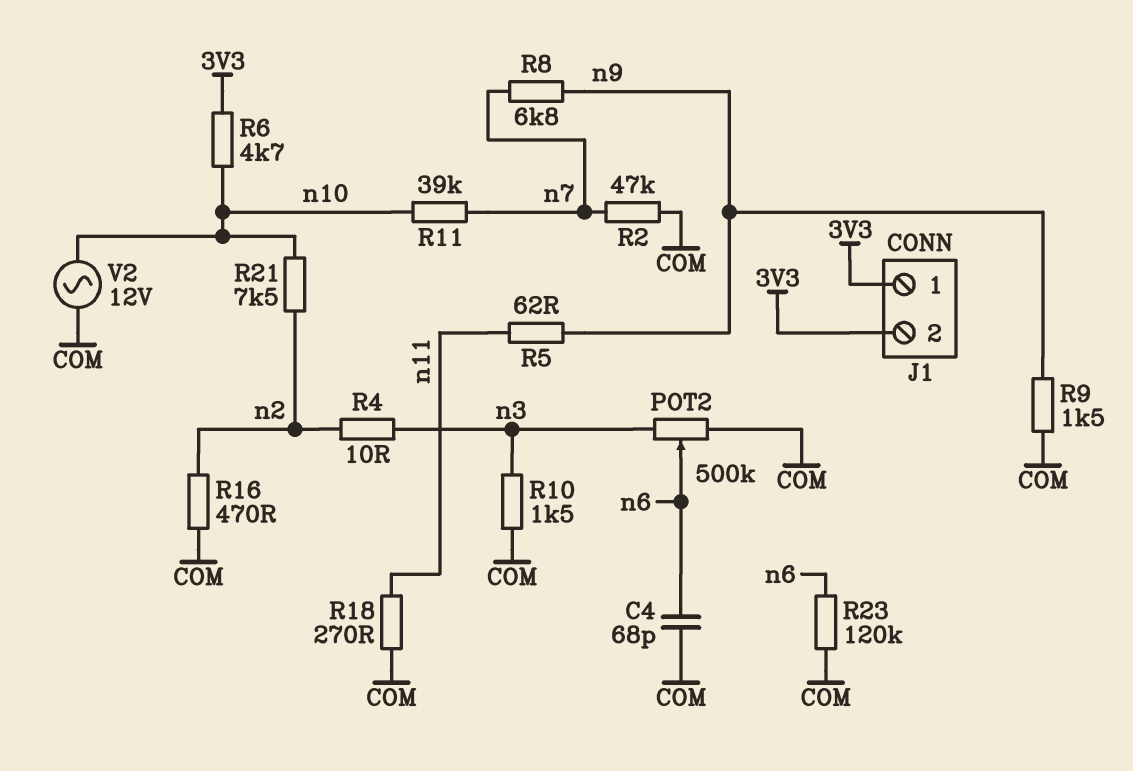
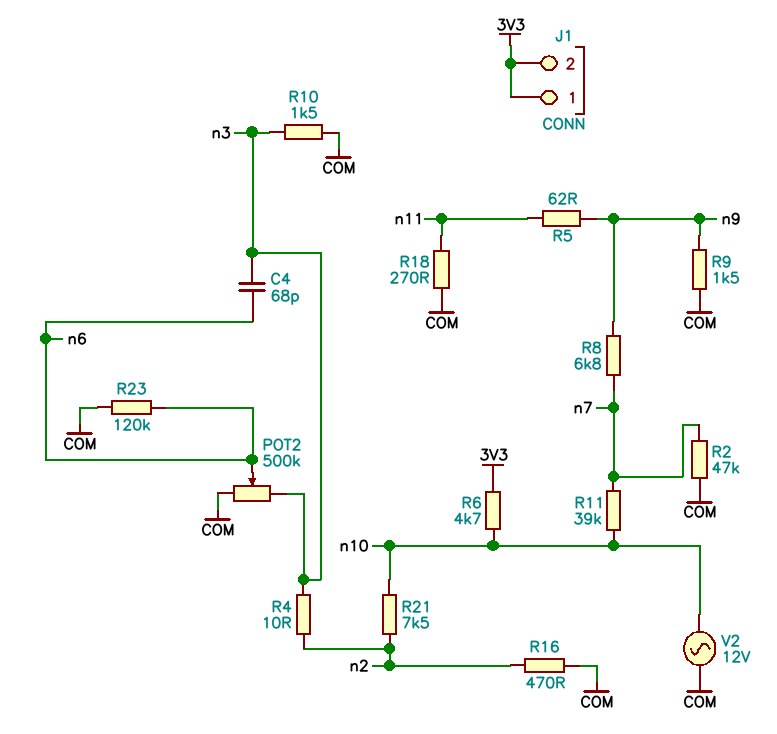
C4: 68pF (COM, n6) -> 68pF (n3, n6)

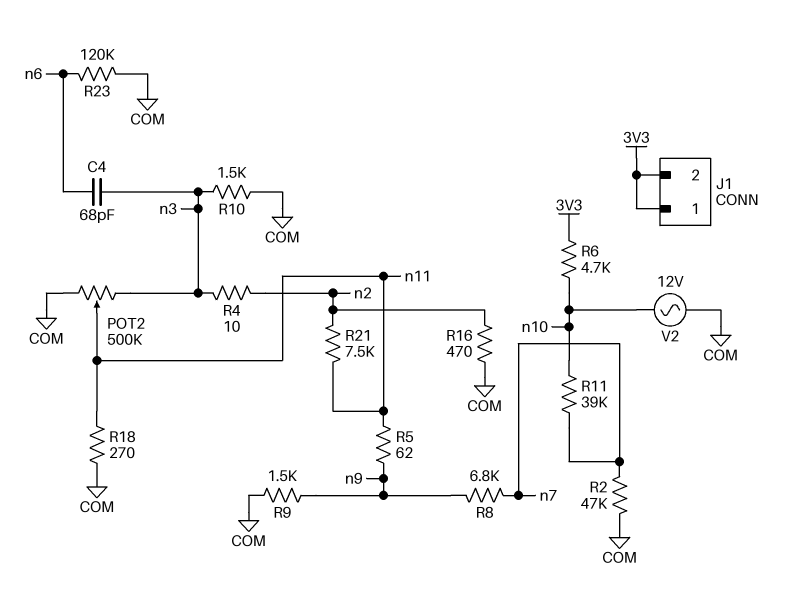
POT2: 500k (COM, n3, wiper n6) -> 500k (COM, n3, wiper n11)
R21: 7.5k (n2, n10) -> 7.5k (n2, n11)

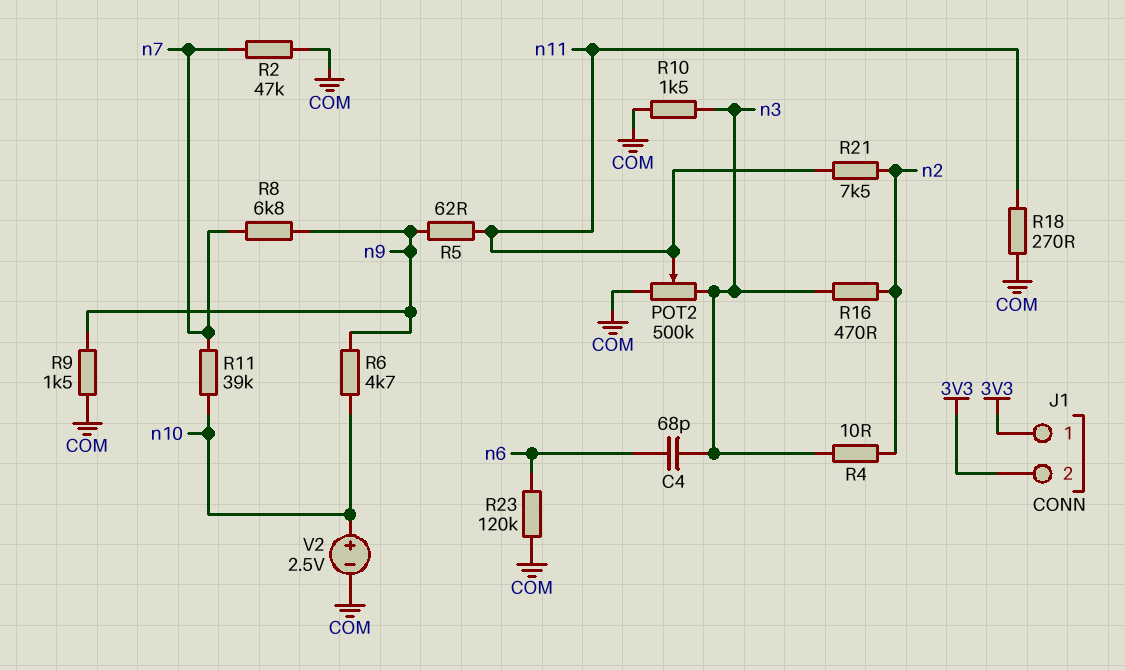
R6: 4.7k (3V3, n10) -> 4.7k (n9, n10)
R16: 470 (COM, n2) -> 470 (n2, n3)
V2: AC 12V (COM, n10) -> 2.5V (plus n10, minus COM)

